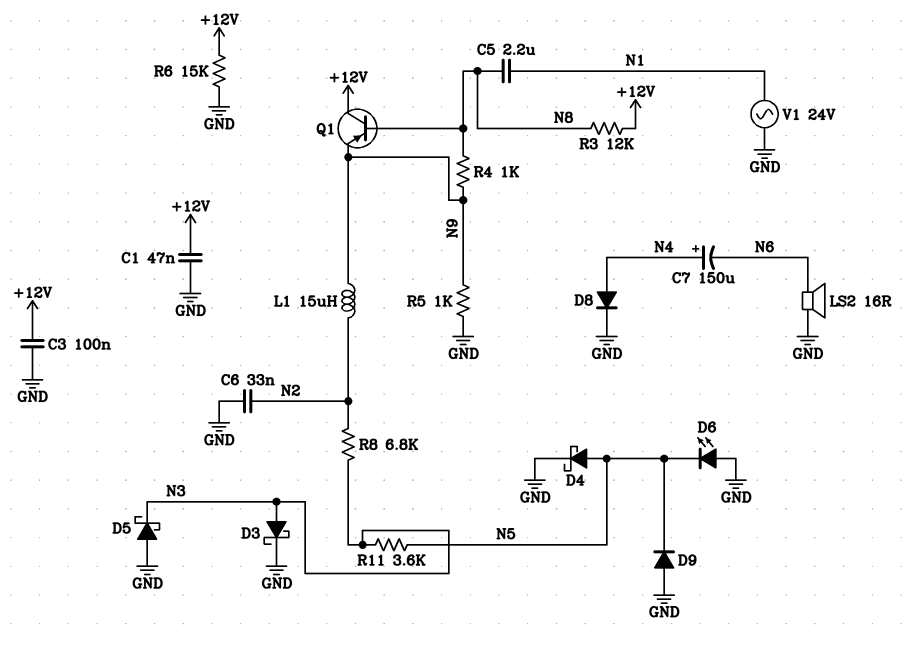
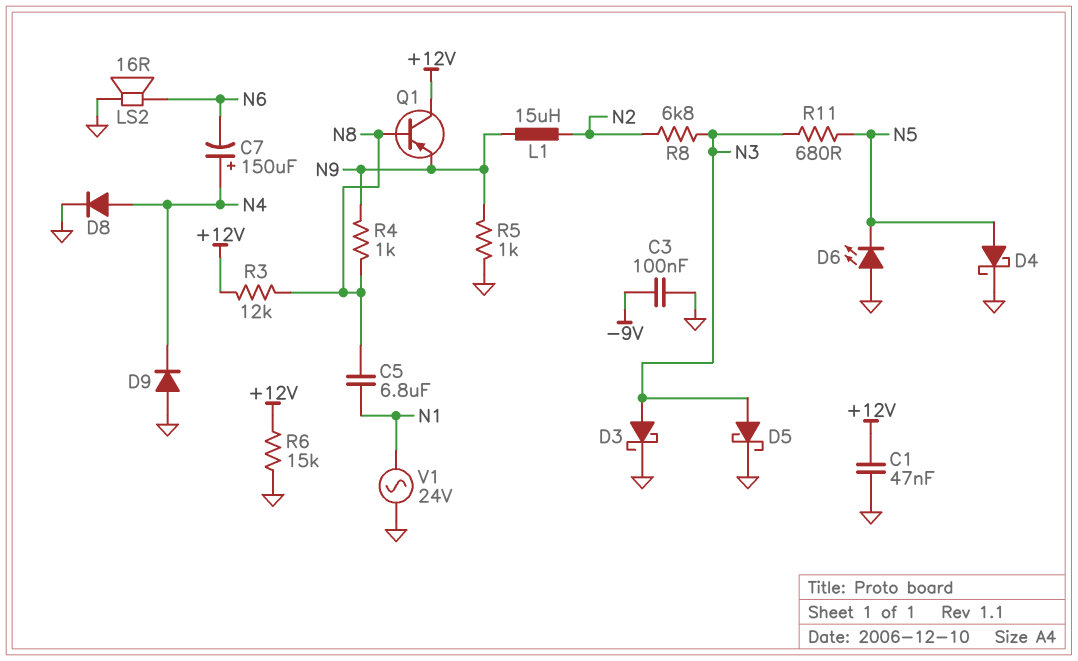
C3: 100nF (+12V, GND) -> 100nF (-9V, GND)
C5: 2.2uF (N1, N8) -> 6.8uF (N1, N8)
C6: 33nF (GND, N2) -> none
D5: schottky (A GND, K N3) -> schottky (A N3, K GND)
D9: diode (A GND, K N5) -> diode (A GND, K N4)
R11: 3.6k (N3, N5) -> 680 (N3, N5)

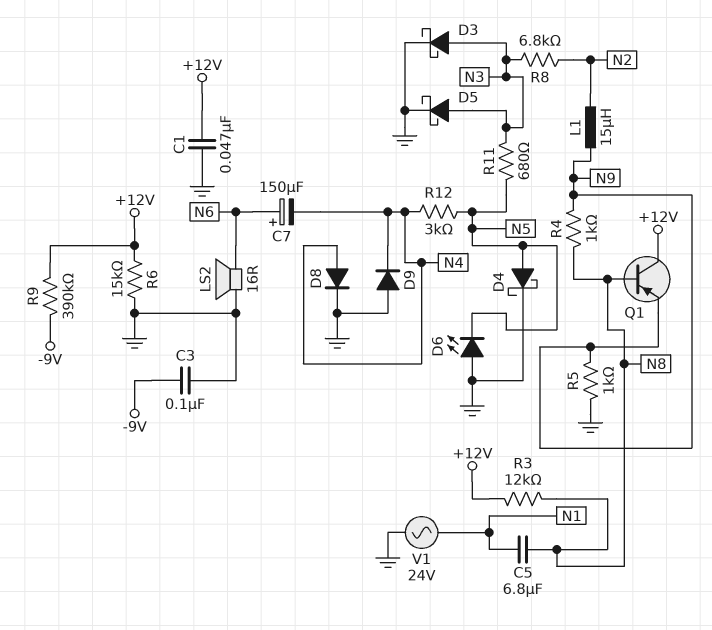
C7: 150uF (plus N4, minus N6) -> 150uF (plus N6, minus N4)
R9: none -> 390k (+12V, -9V)
R12: none -> 3k (N4, N5)

